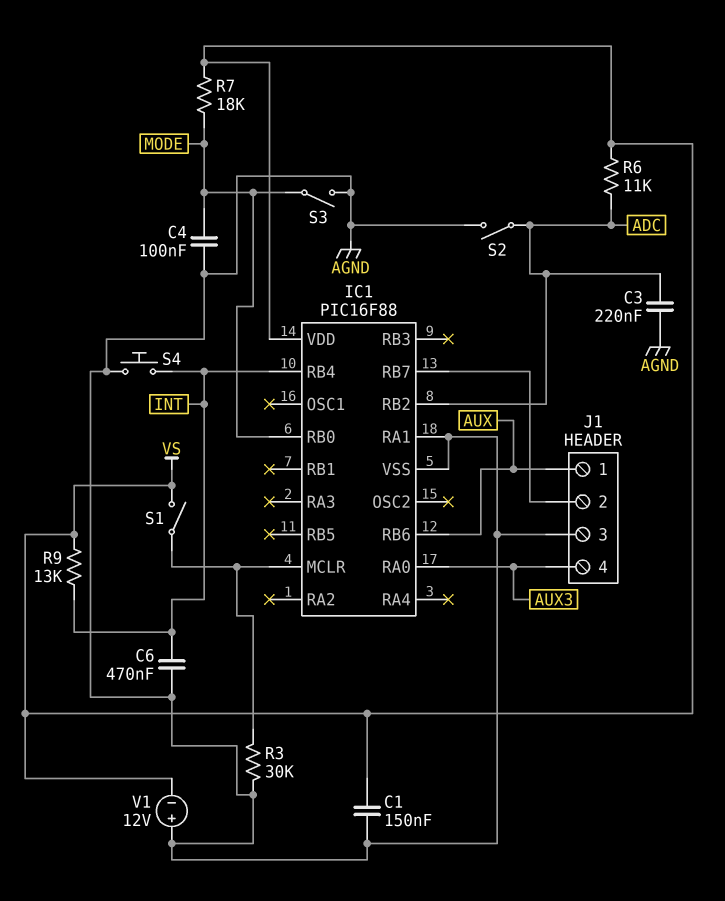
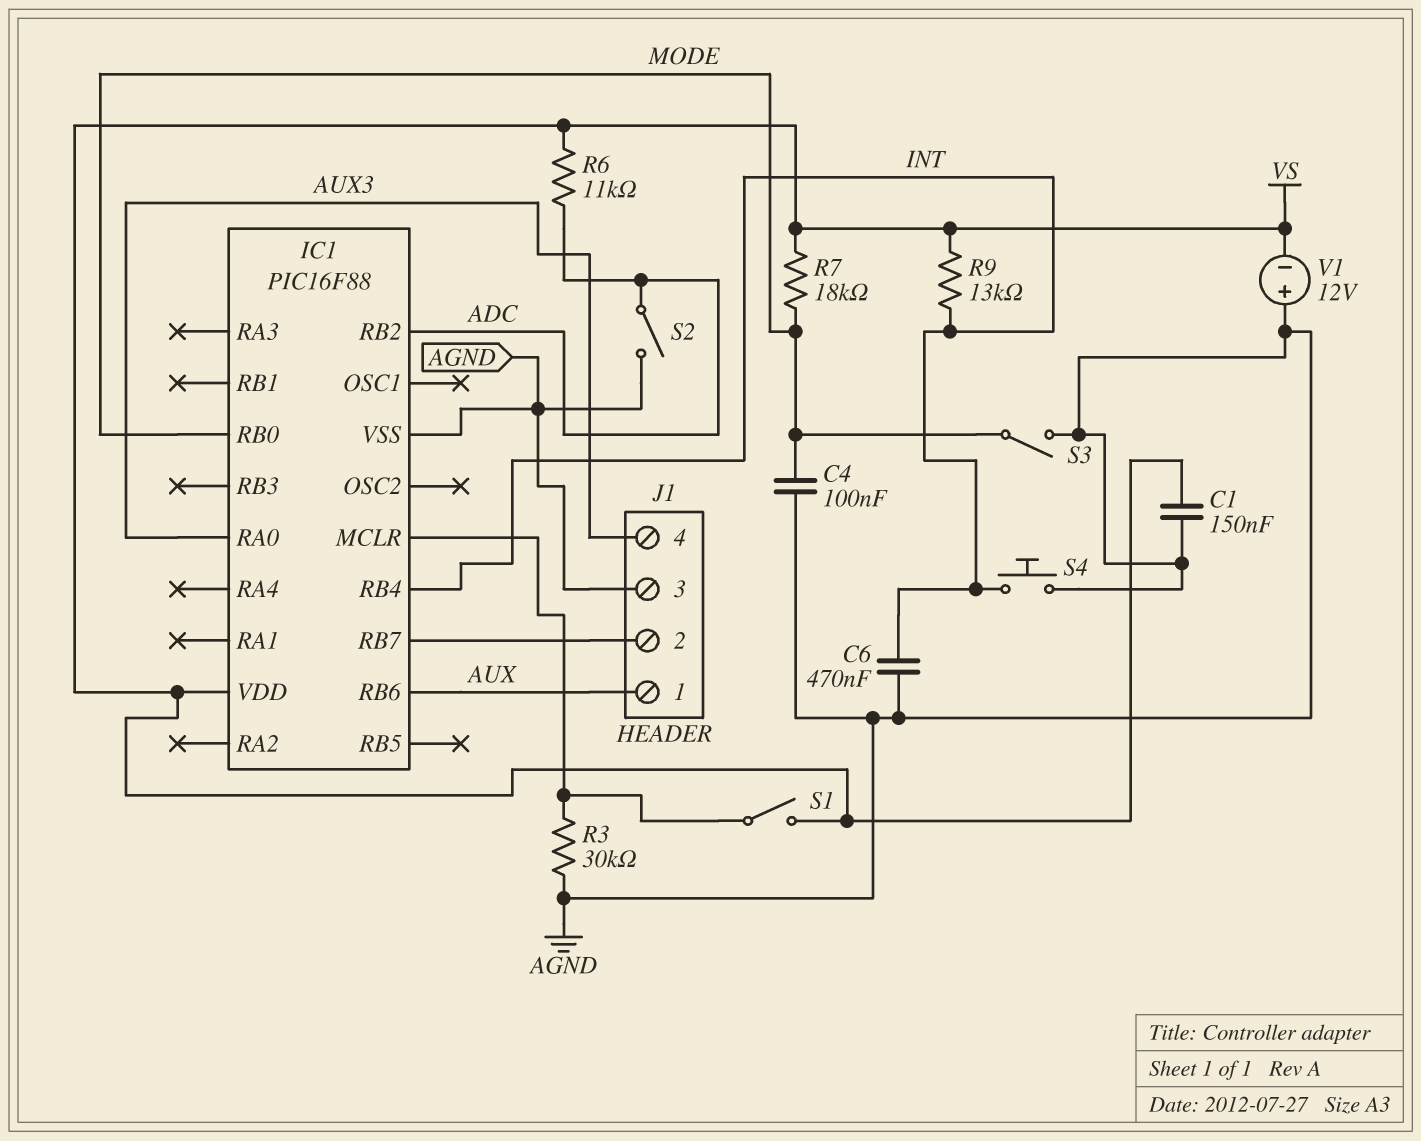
C3: 220nF (ADC, AGND) -> none
IC1 pin RA1: AGND -> none

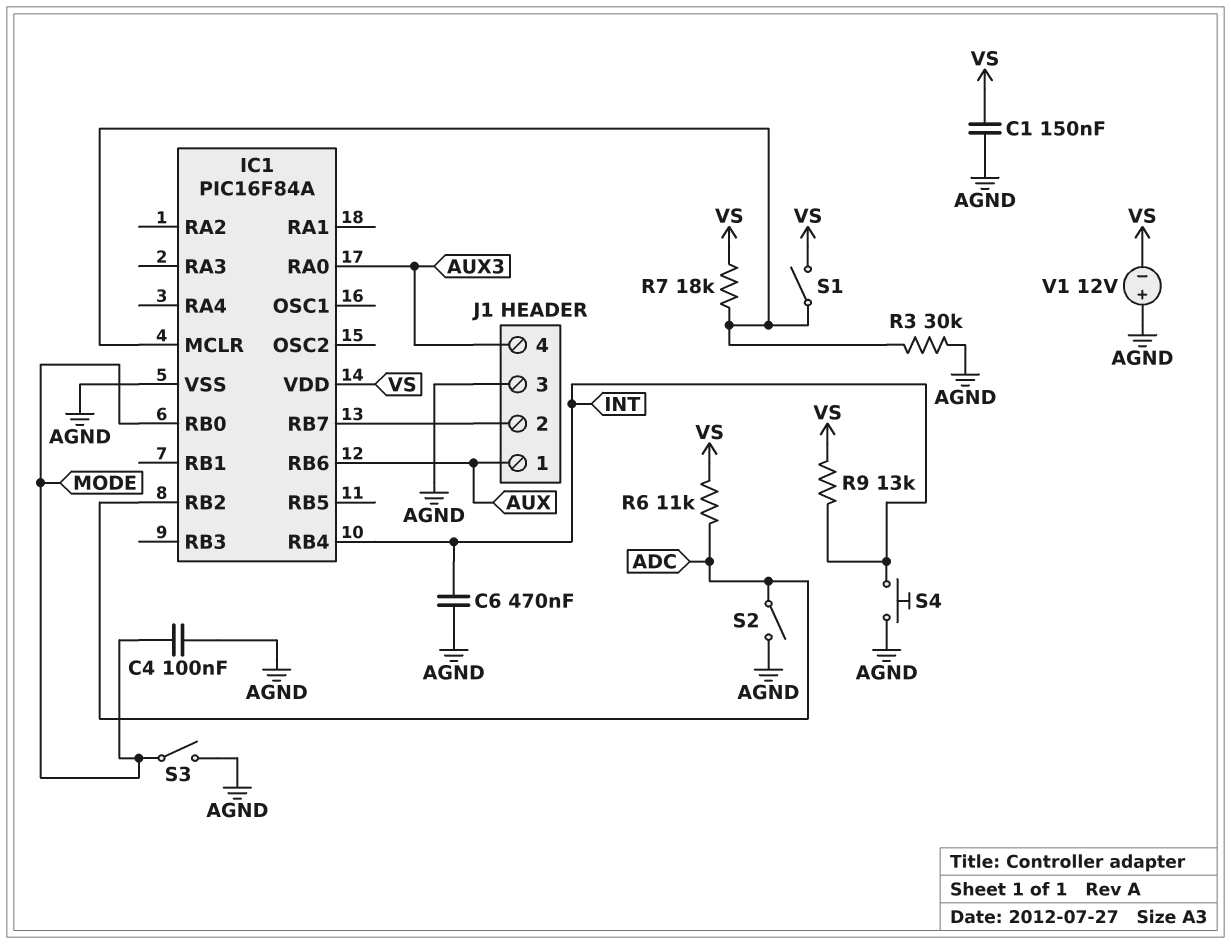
IC1: PIC16F88 -> PIC16F84A
R7: 18k (MODE, VS) -> 18k (IC1/MCLR, VS)

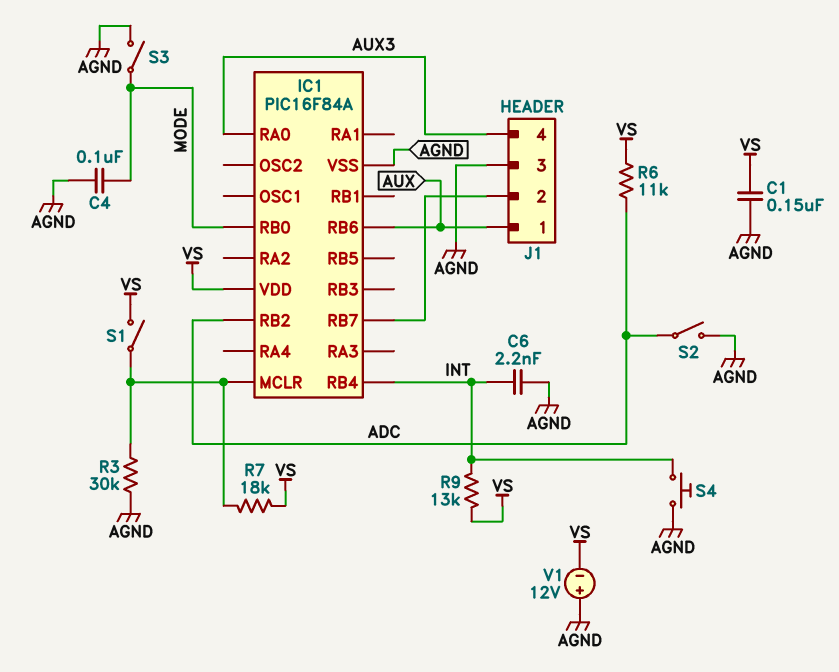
C6: 470nF (AGND, INT) -> 2.2nF (AGND, INT)

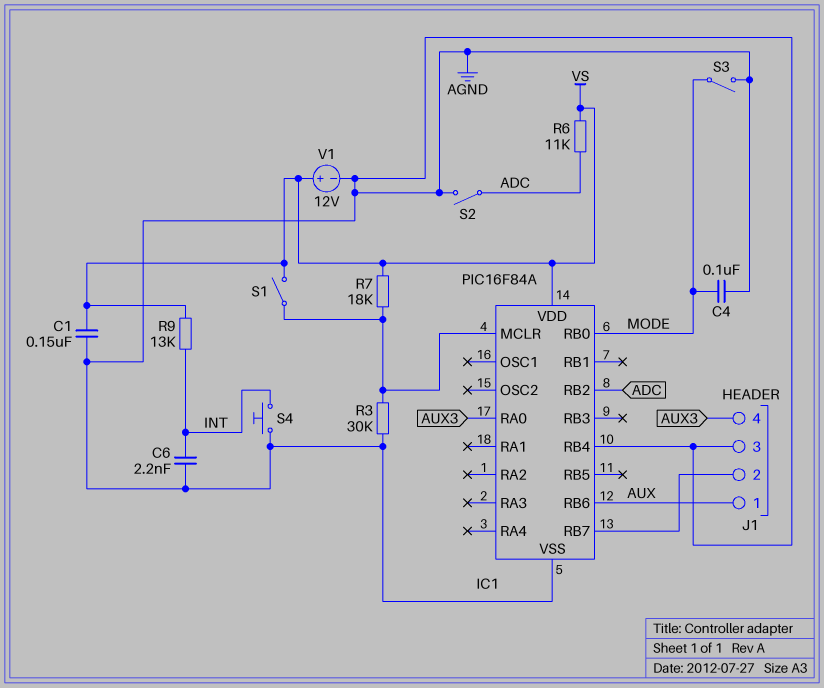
IC1 pin RB4: INT -> AGND
V1: 12V (plus AGND, minus VS) -> 12V (plus VS, minus AGND)

